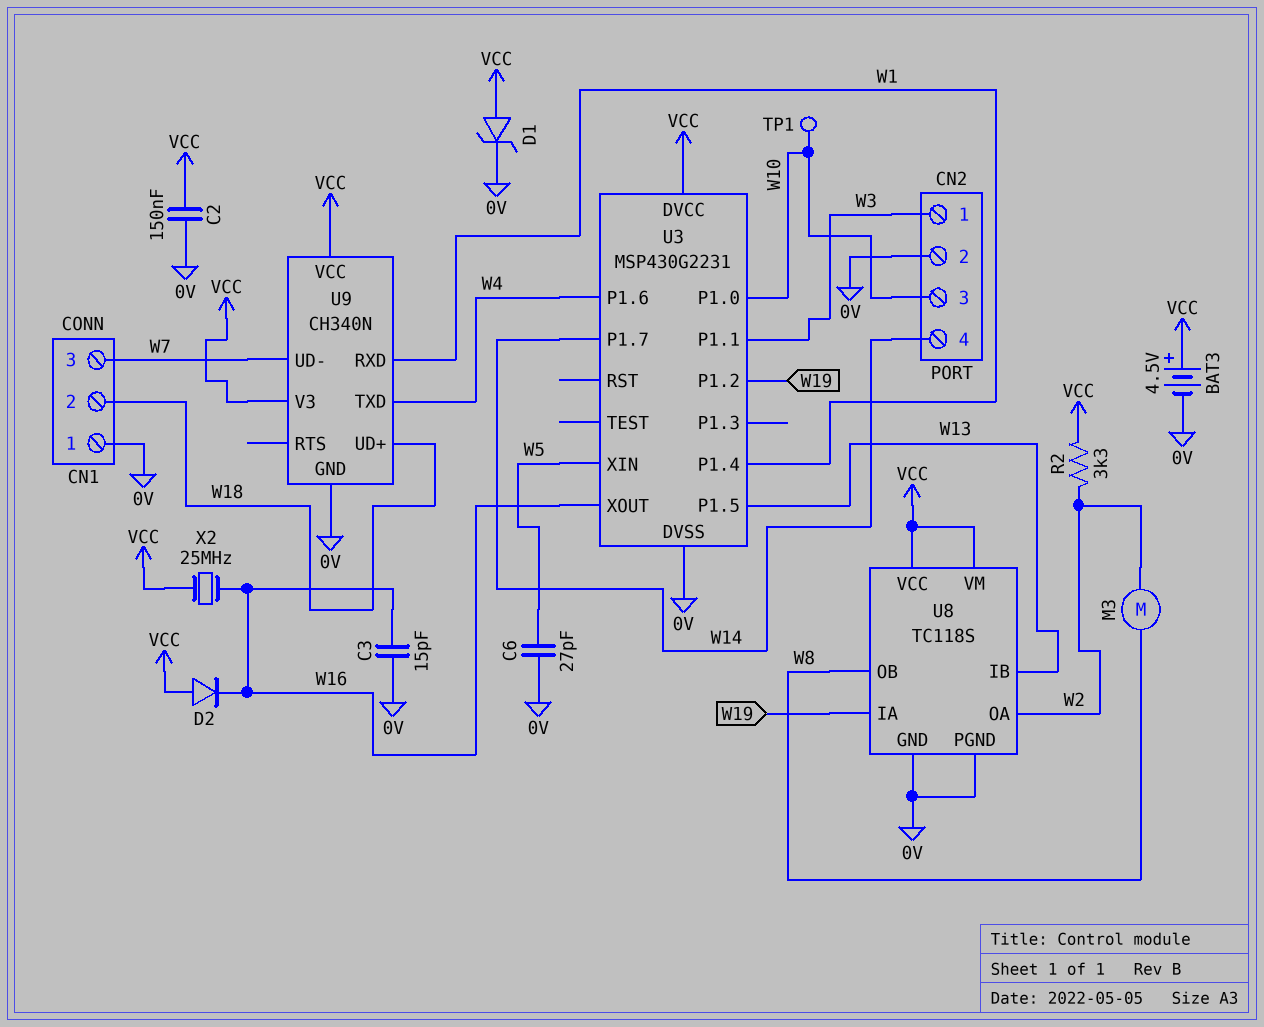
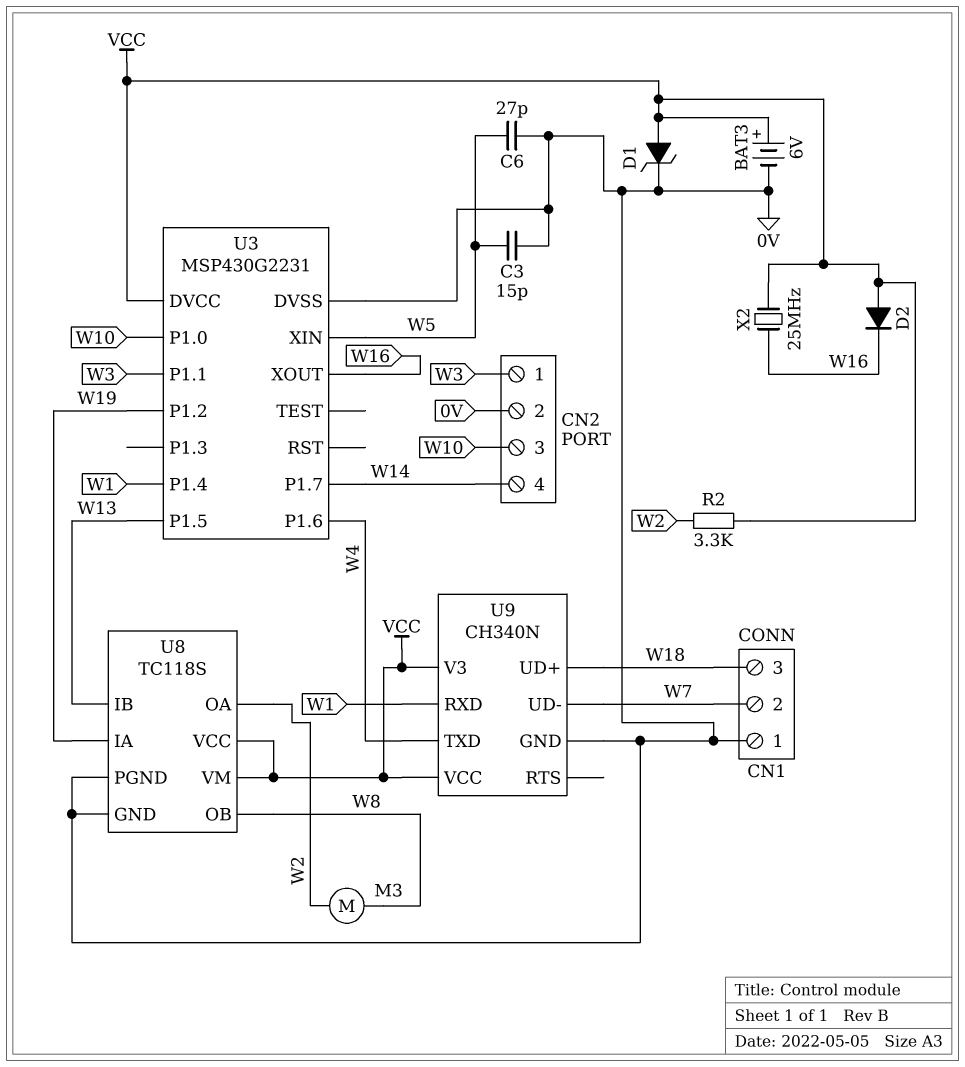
BAT3: 4.5V (plus VCC, minus 0V) -> 6V (plus VCC, minus 0V)
C2: 150nF (0V, VCC) -> none
C3: 15pF (0V, W16) -> 15pF (0V, W5)
CN1 pin 2: W18 -> W7
CN1 pin 3: W7 -> W18
TP1: test point (W10) -> none

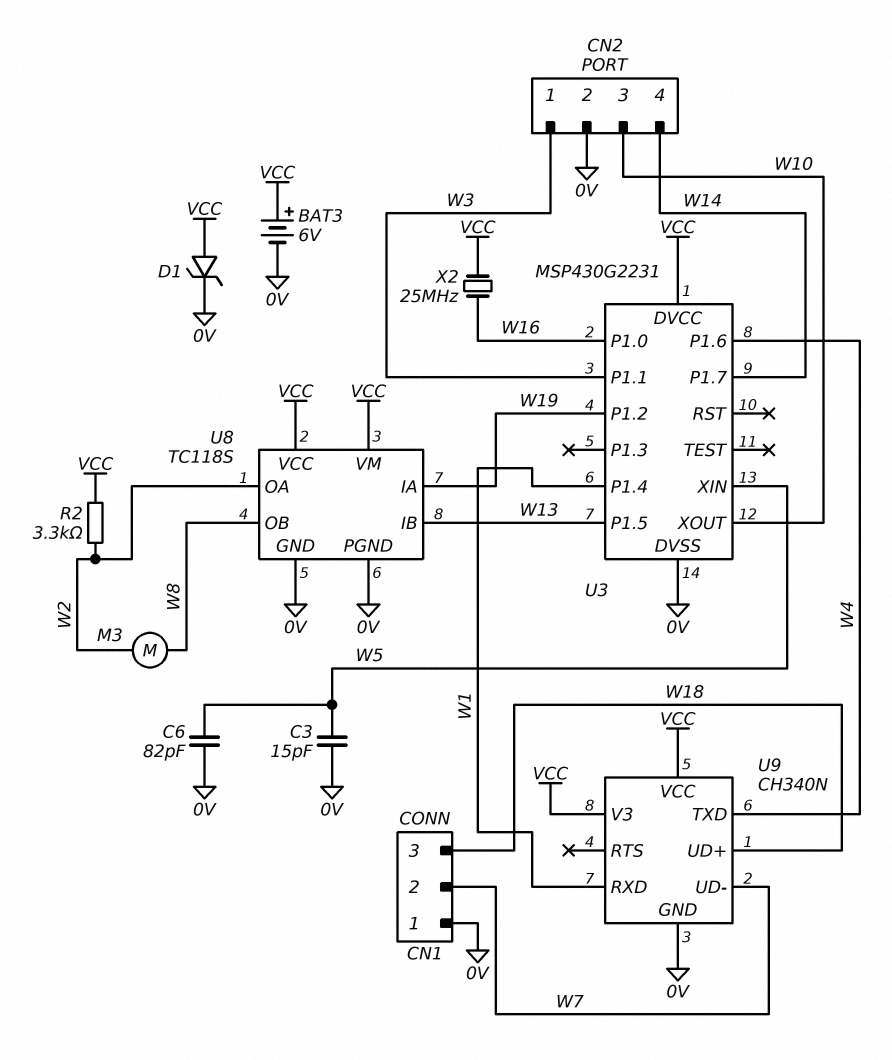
C6: 27pF (0V, W5) -> 82pF (0V, W5)
D2: diode (A VCC, K W16) -> none
U3 pin P1.0: W10 -> W16
U3 pin XOUT: W16 -> W10

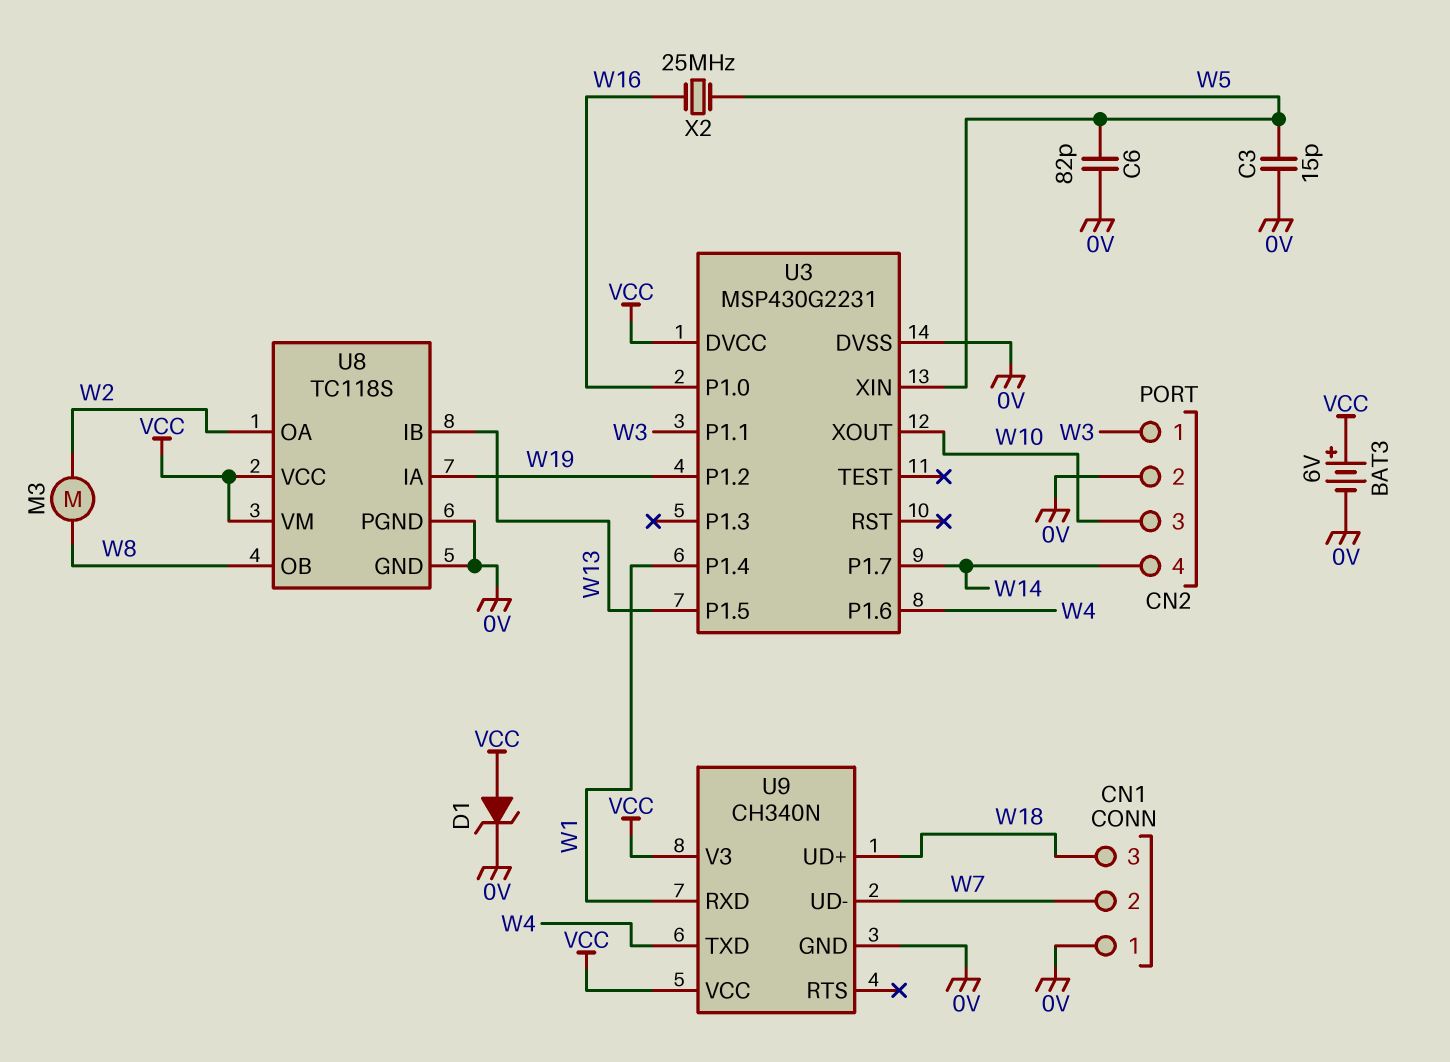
R2: 3.3k (VCC, W2) -> none
X2: 25MHz (VCC, W16) -> 25MHz (W5, W16)

